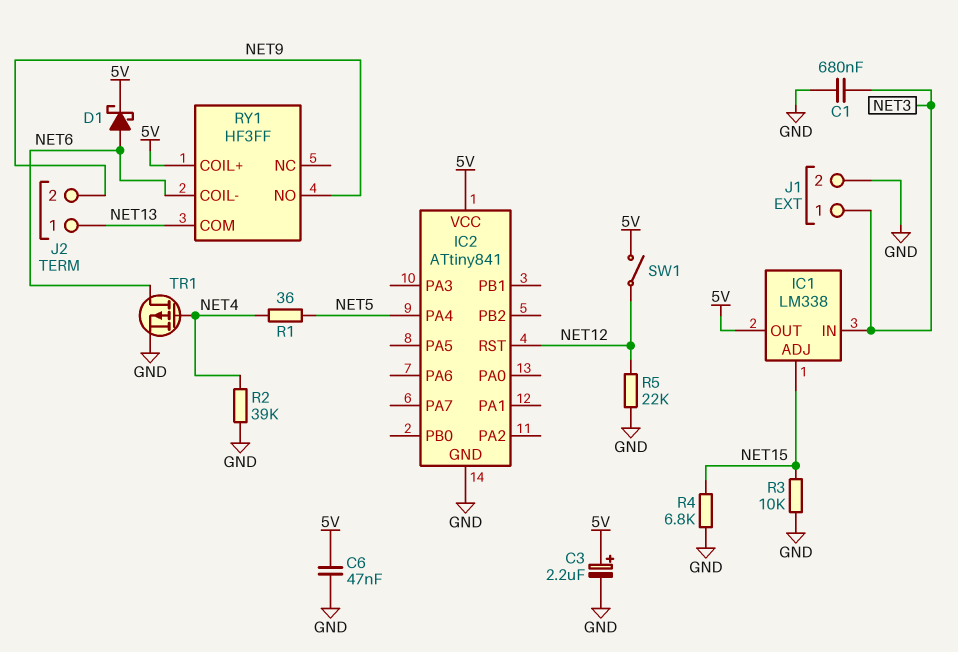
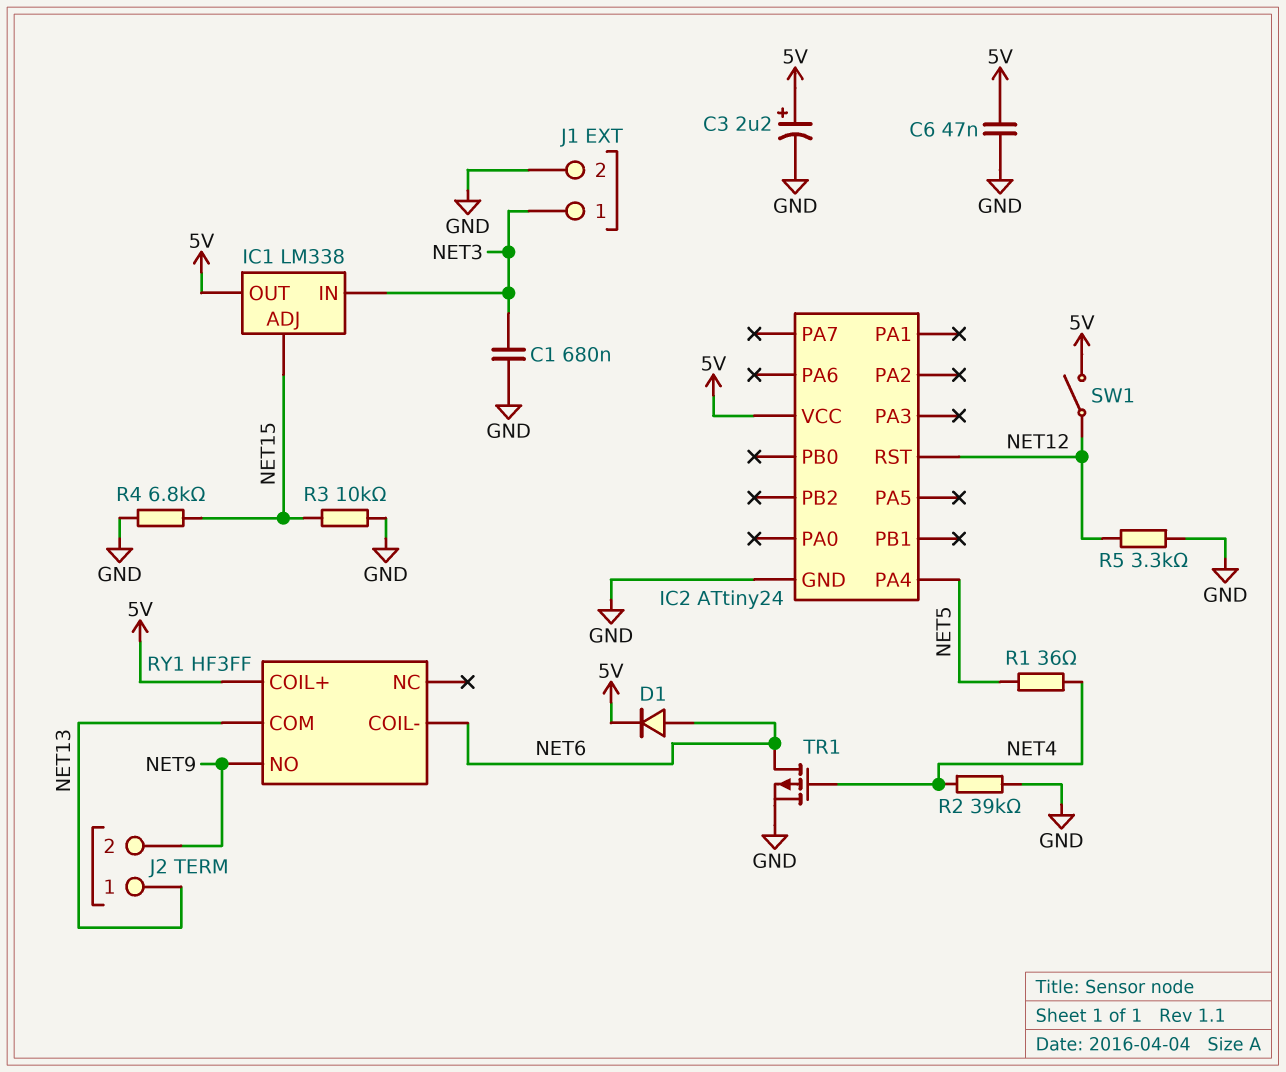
D1: schottky (A NET6, K 5V) -> diode (A NET6, K 5V)
IC2: ATtiny841 -> ATtiny24
R5: 22k (GND, NET12) -> 3.3k (GND, NET12)

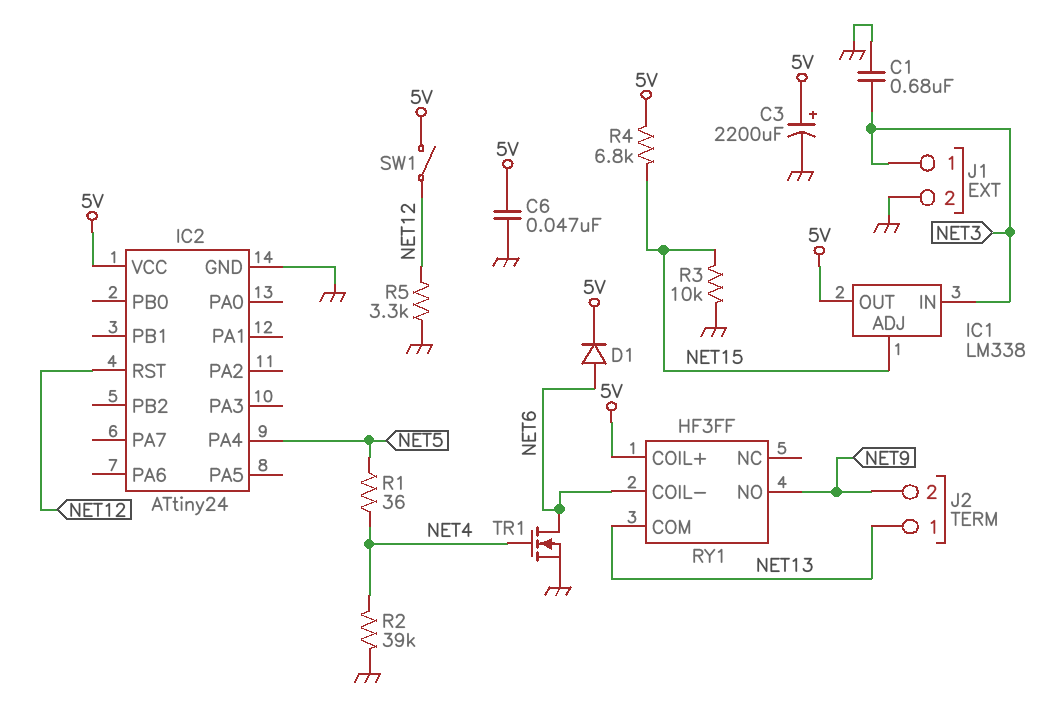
C3: 2.2uF (plus 5V, minus GND) -> 2200uF (plus 5V, minus GND)
R4: 6.8k (GND, NET15) -> 6.8k (5V, NET15)
TR1: PMOS (G NET4, D NET6, S GND) -> NMOS (G NET4, D NET6, S GND)

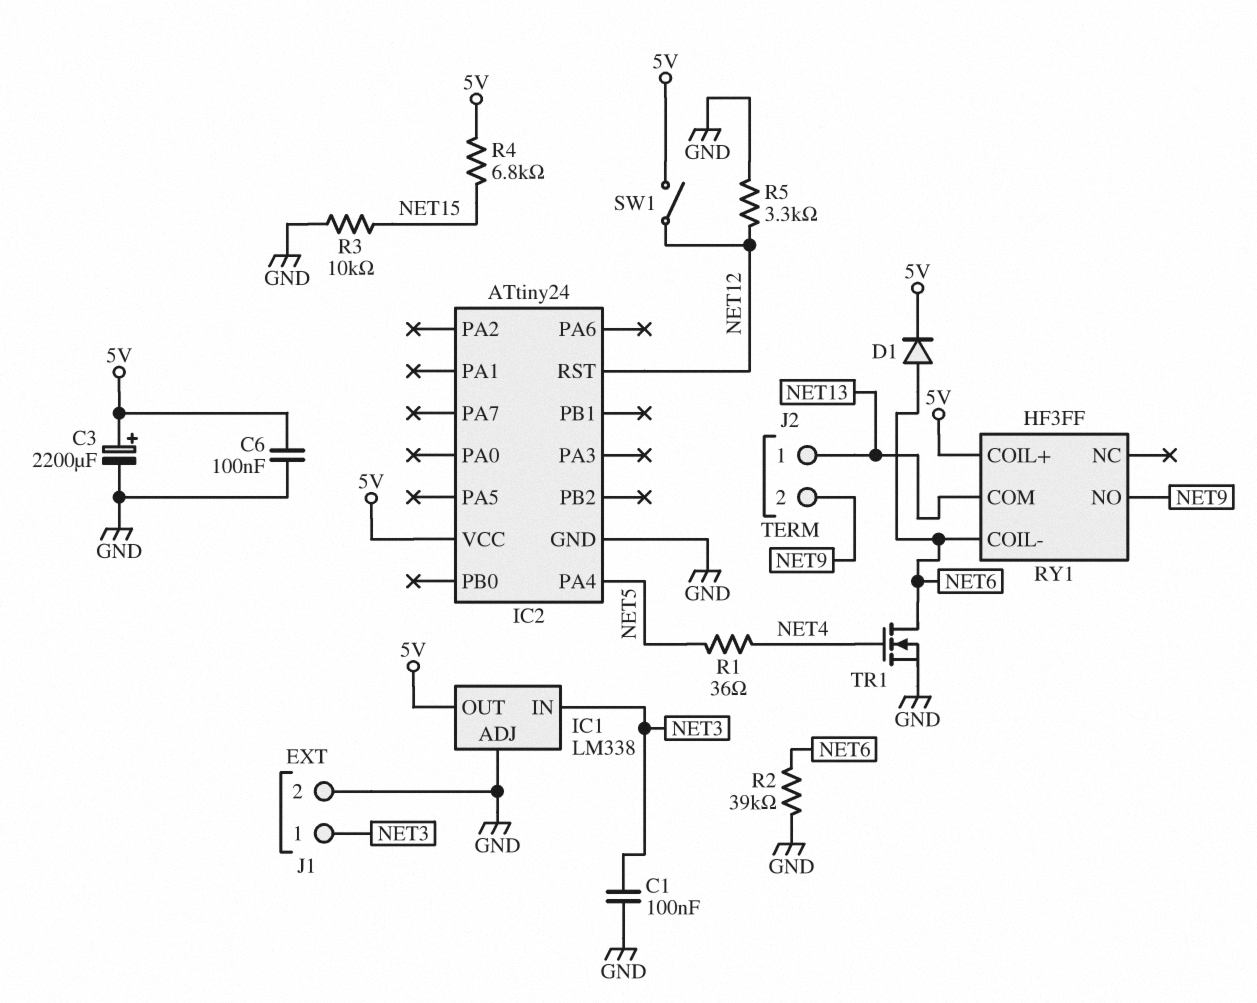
C1: 680nF (GND, NET3) -> 100nF (GND, NET3)
C6: 47nF (5V, GND) -> 100nF (5V, GND)
IC1 pin ADJ: NET15 -> GND
R2: 39k (GND, NET4) -> 39k (GND, NET6)

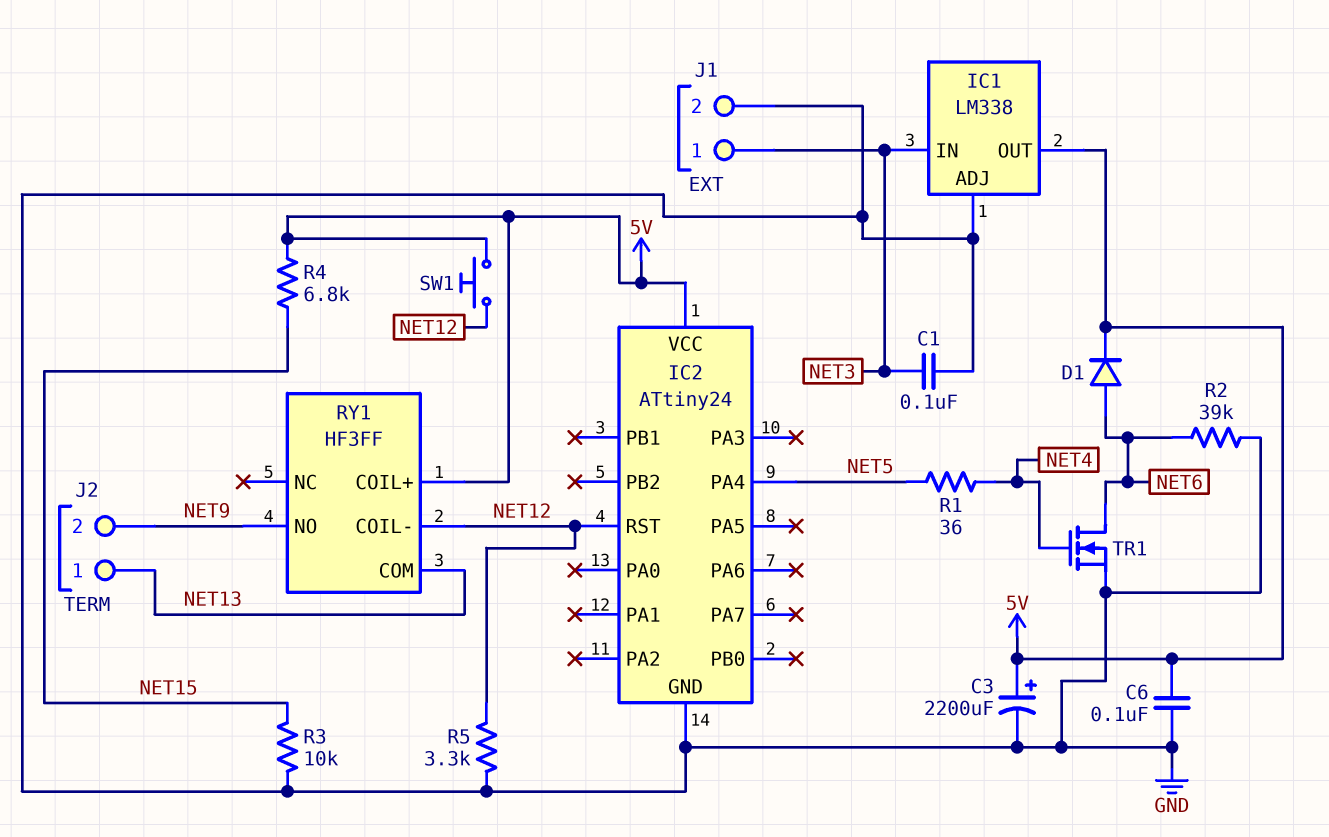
RY1 pin COIL-: NET6 -> NET12
SW1: switch (5V, NET12) -> button (5V, NET12)

